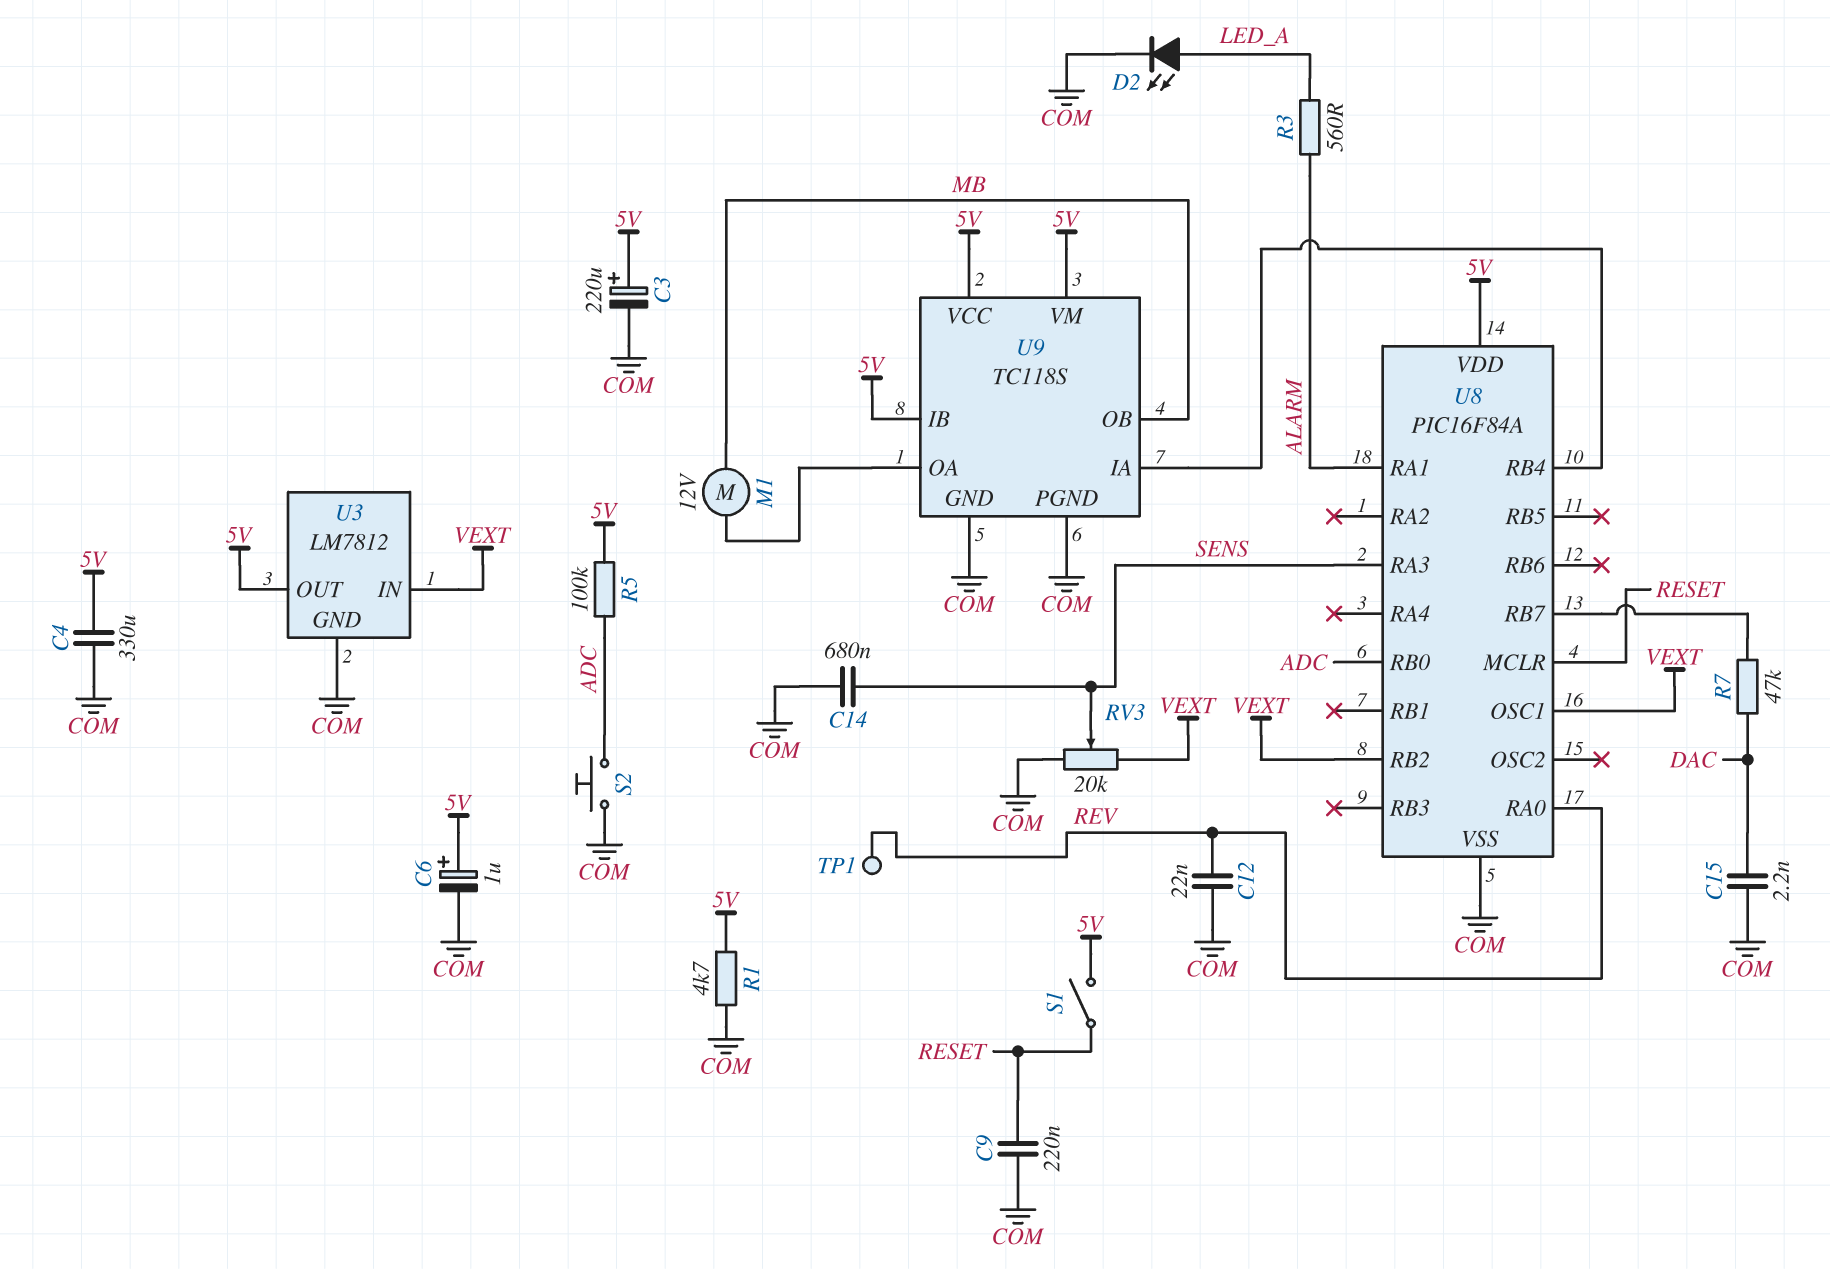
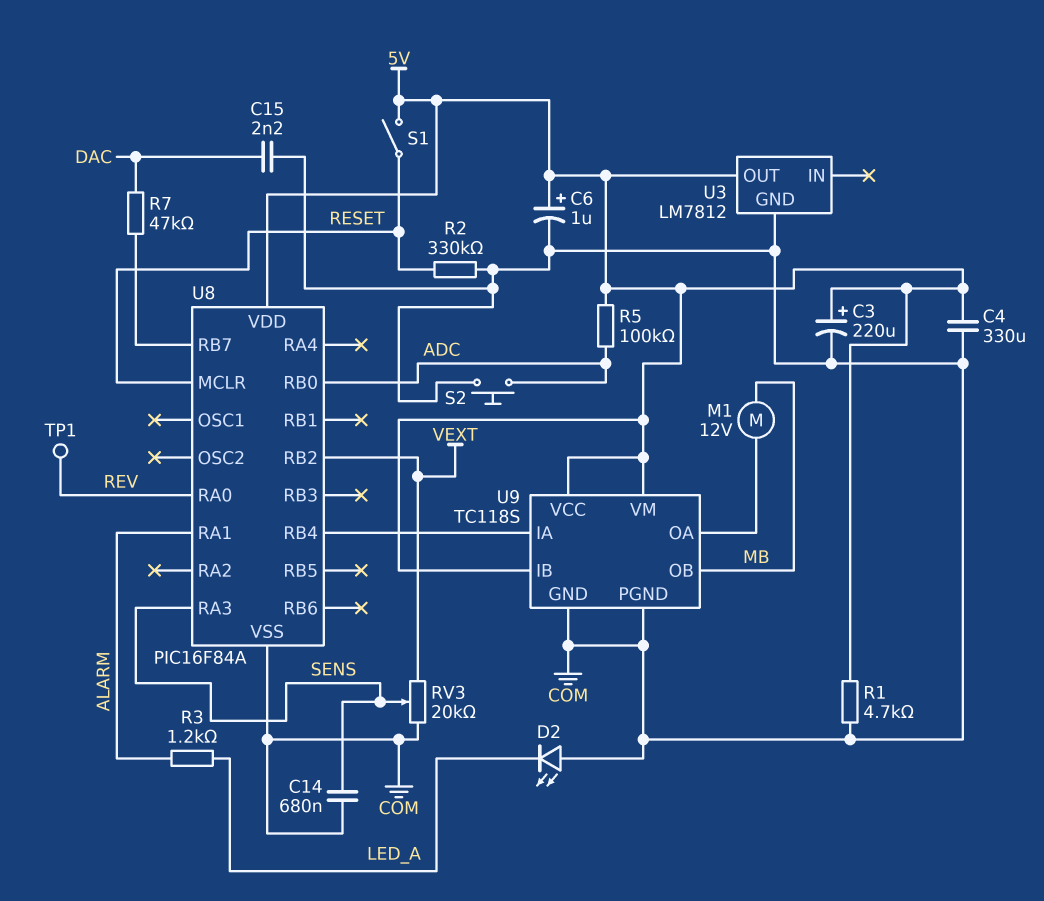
C9: 220nF (COM, RESET) -> none
C12: 22nF (COM, REV) -> none
D2: LED (A LED_A, K COM) -> LED (A COM, K LED_A)
R2: none -> 330k (COM, RESET)
R3: 560 (ALARM, LED_A) -> 1.2k (ALARM, LED_A)
U3 pin IN: VEXT -> none
U8 pin OSC1: VEXT -> none

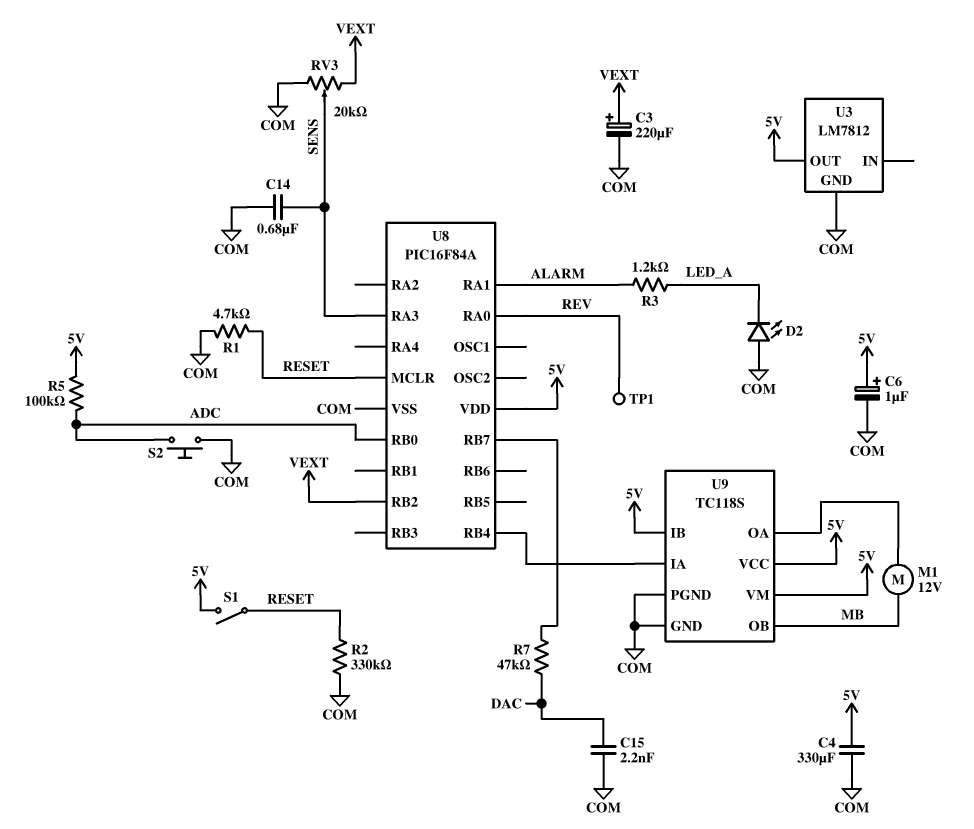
C3: 220uF (plus 5V, minus COM) -> 220uF (plus VEXT, minus COM)
R1: 4.7k (5V, COM) -> 4.7k (COM, RESET)

